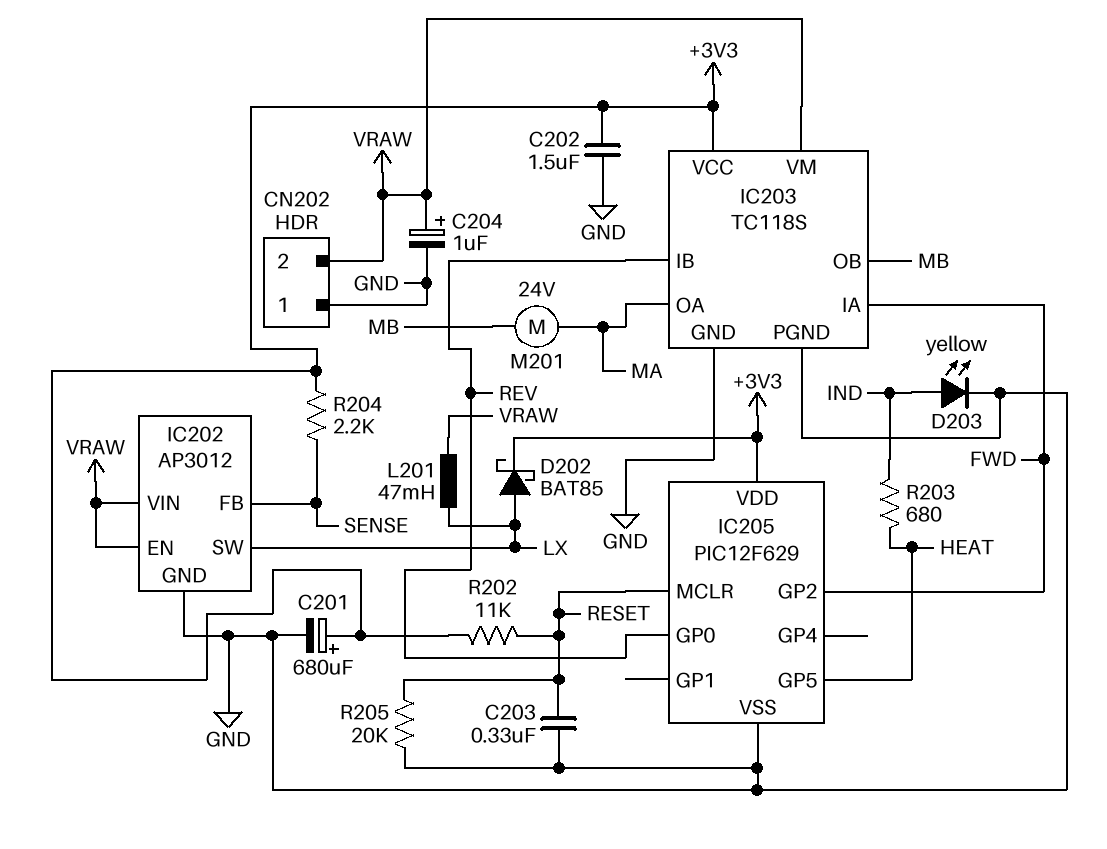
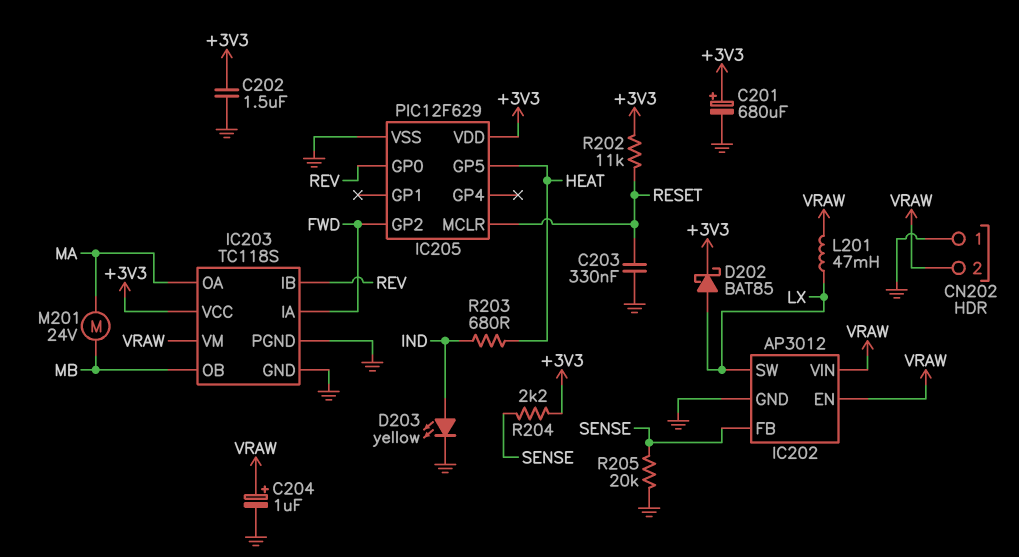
R205: 20k (GND, RESET) -> 20k (GND, SENSE)

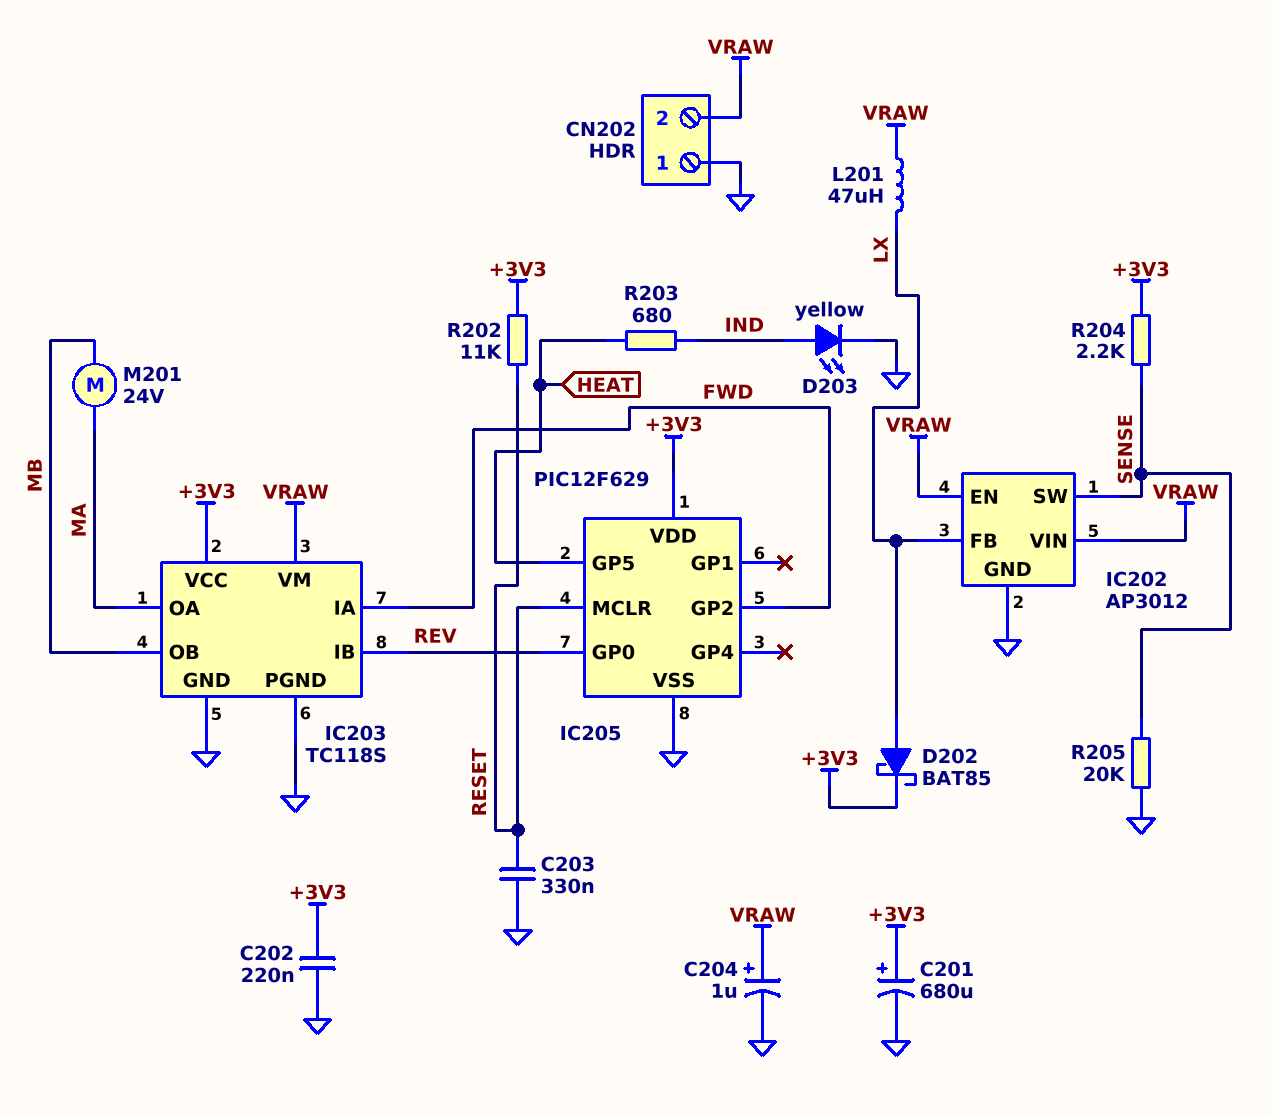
C202: 1.5uF (+3V3, GND) -> 220nF (+3V3, GND)
IC202 pin FB: SENSE -> LX
IC202 pin SW: LX -> SENSE
L201: 47mH (LX, VRAW) -> 47uH (LX, VRAW)

